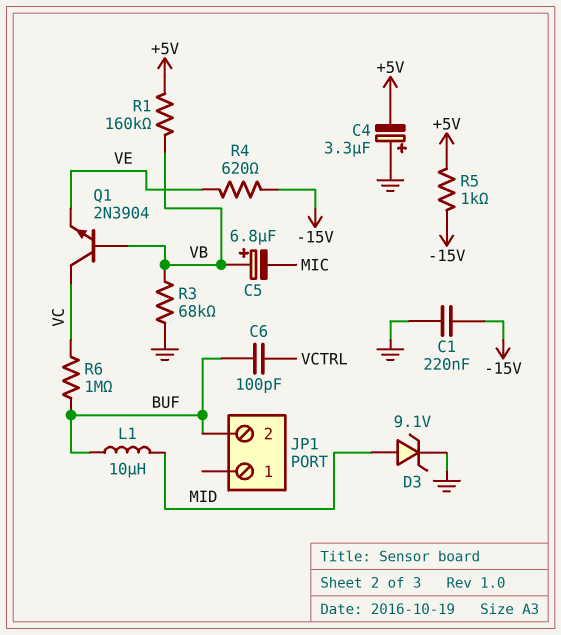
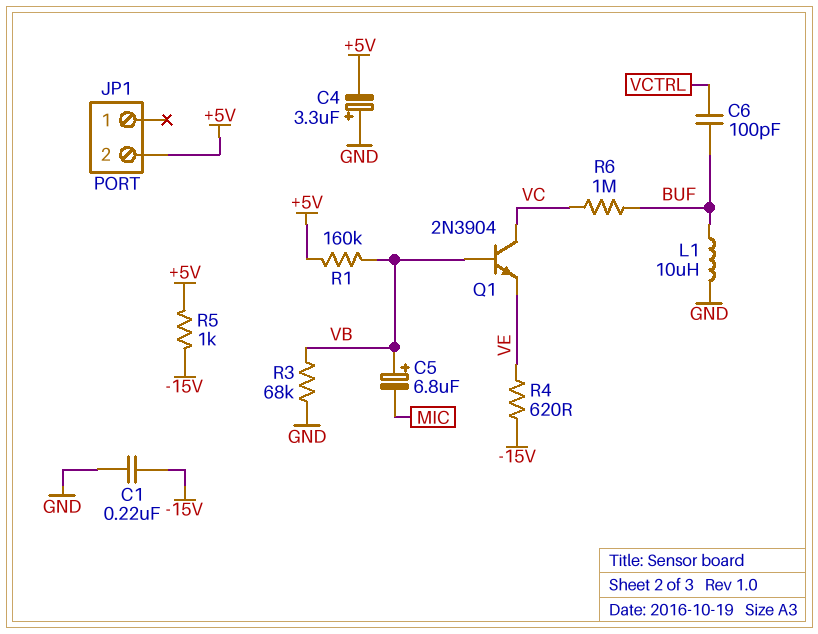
D3: zener 9.1V (A MID, K GND) -> none
JP1 pin 2: BUF -> +5V
L1: 10uH (BUF, MID) -> 10uH (BUF, GND)

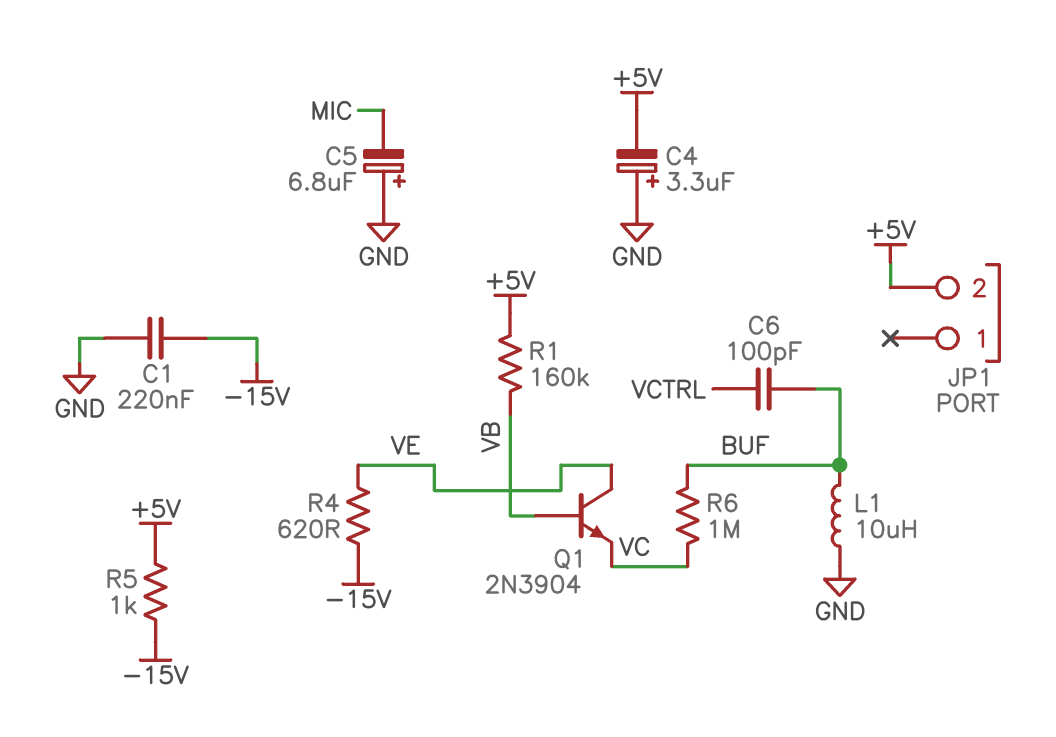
C5: 6.8uF (plus VB, minus MIC) -> 6.8uF (plus GND, minus MIC)
Q1: NPN 2N3904 (B VB, C VC, E VE) -> NPN 2N3904 (B VB, C VE, E VC)
R3: 68k (GND, VB) -> none

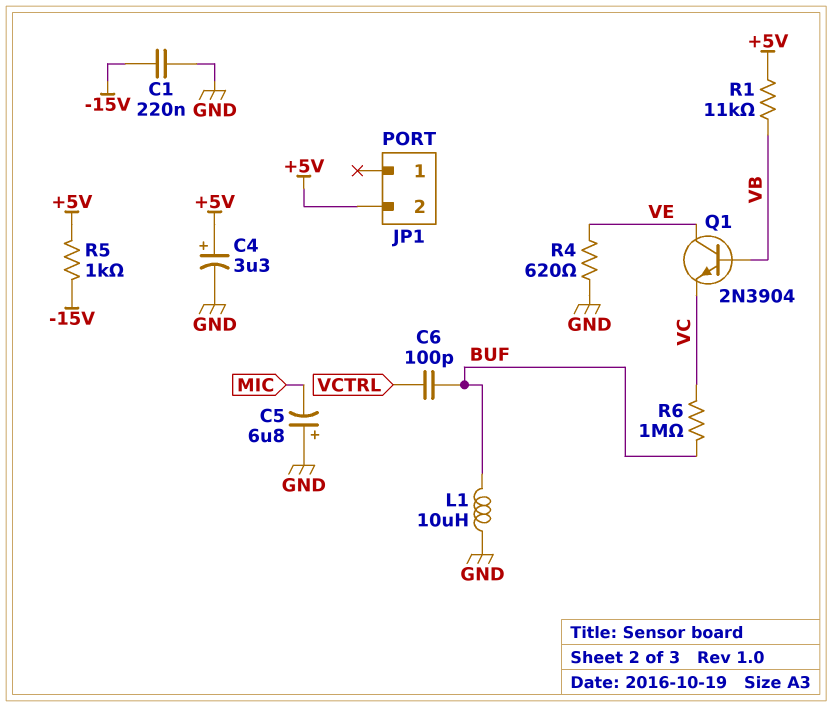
C4: 3.3uF (plus GND, minus +5V) -> 3.3uF (plus +5V, minus GND)
R1: 160k (+5V, VB) -> 11k (+5V, VB)
R4: 620 (-15V, VE) -> 620 (GND, VE)

